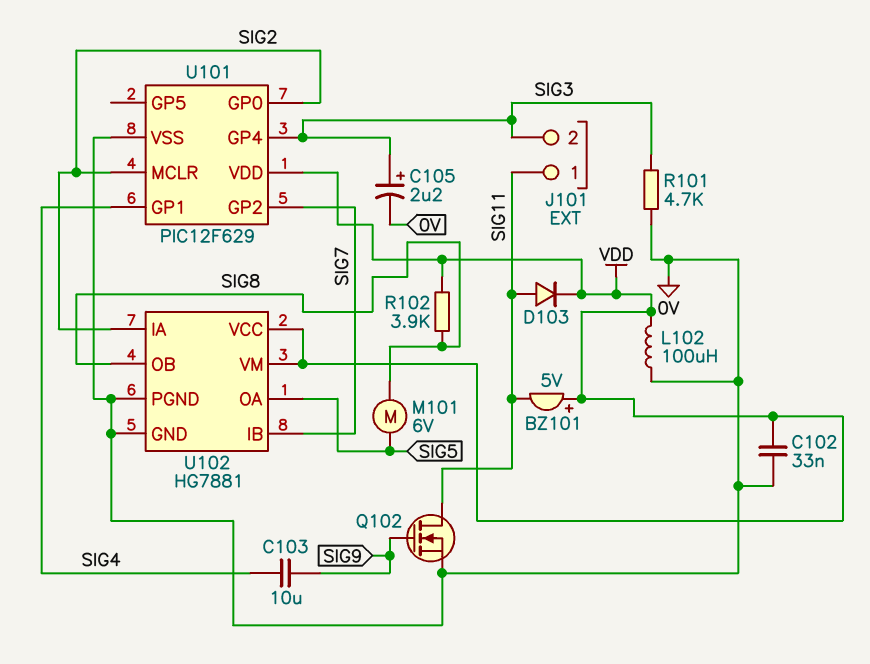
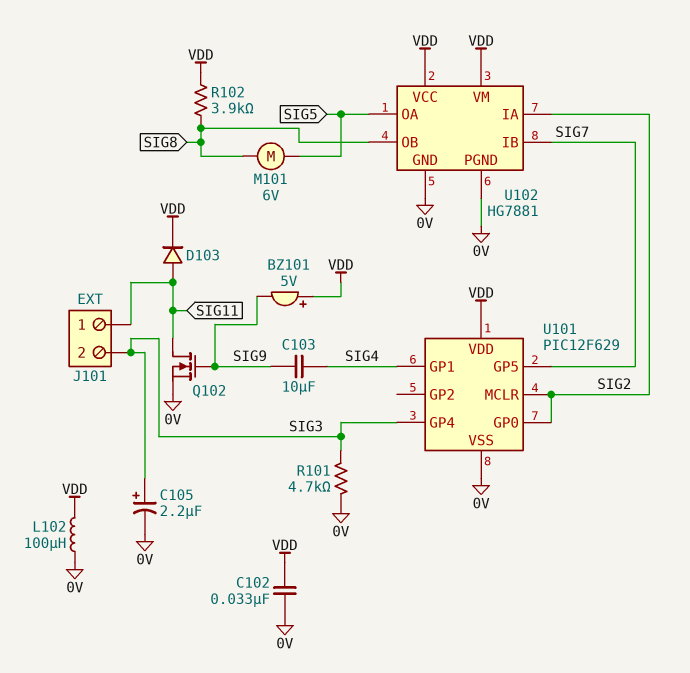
BZ101: buzzer 5V (plus VDD, minus SIG11) -> buzzer 5V (plus VDD, minus SIG9)
U101 pin GP2: SIG7 -> none
U101 pin GP5: none -> SIG7

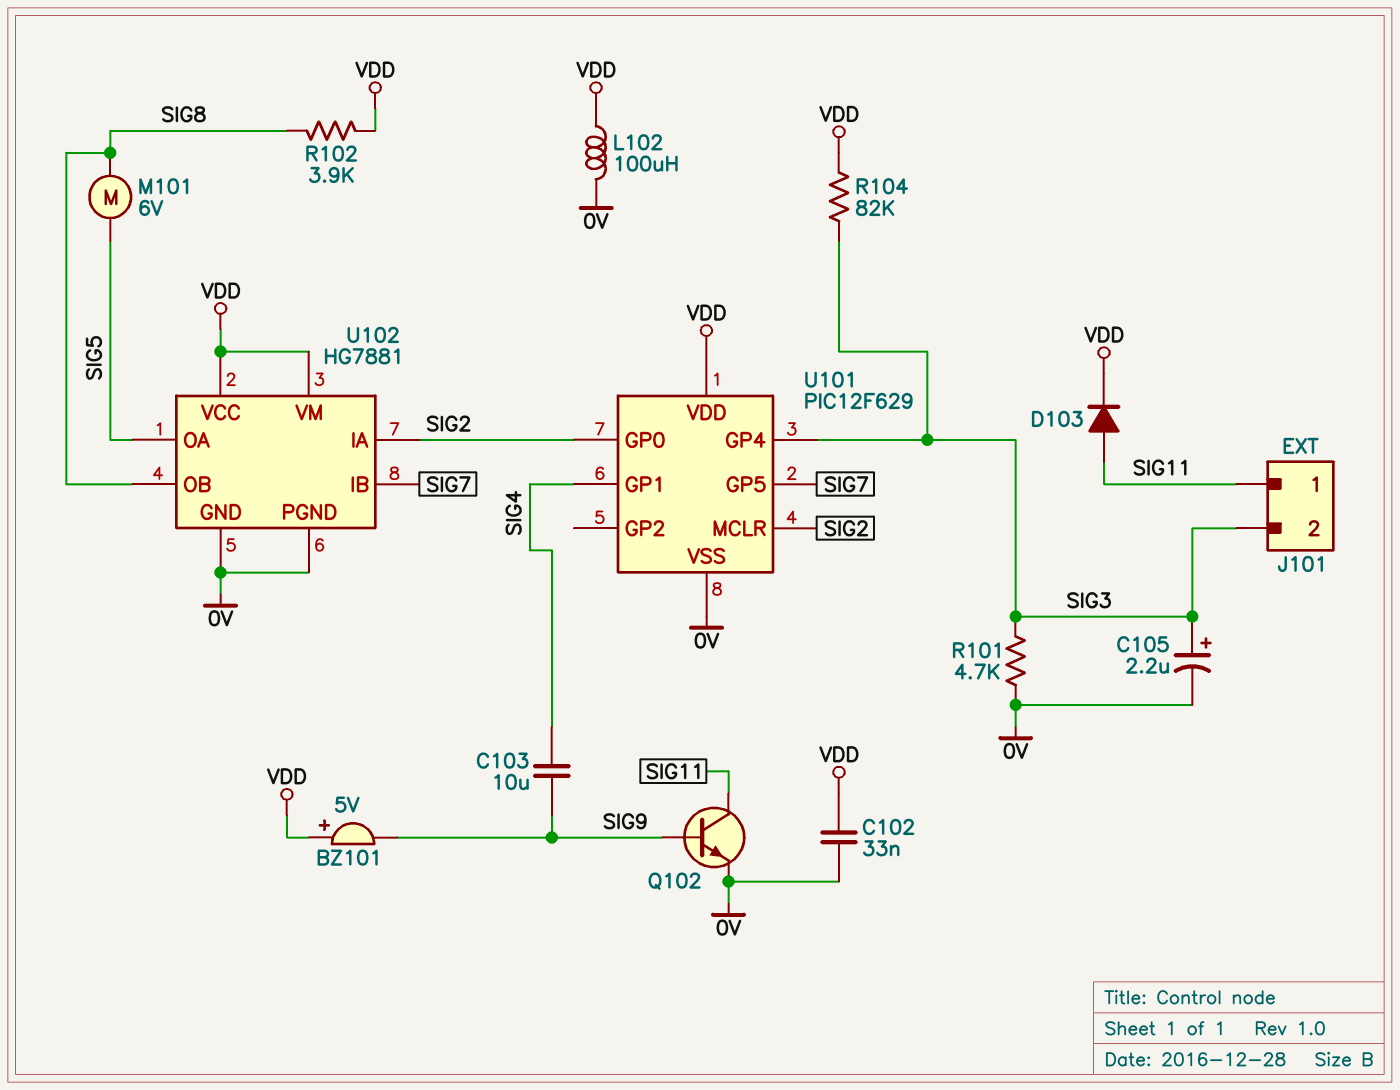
Q102: NMOS (G SIG9, D SIG11, S 0V) -> NPN (B SIG9, C SIG11, E 0V)
R104: none -> 82k (SIG3, VDD)

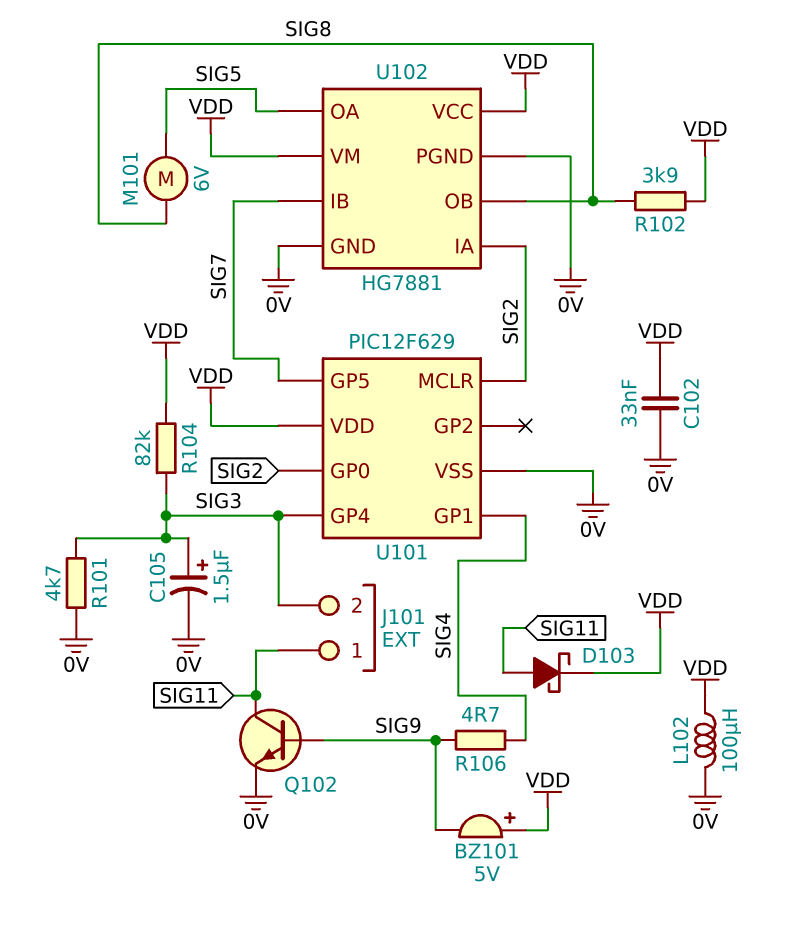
C103: 10uF (SIG4, SIG9) -> none
C105: 2.2uF (plus SIG3, minus 0V) -> 1.5uF (plus SIG3, minus 0V)
D103: diode (A SIG11, K VDD) -> schottky (A SIG11, K VDD)
R106: none -> 4.7 (SIG4, SIG9)

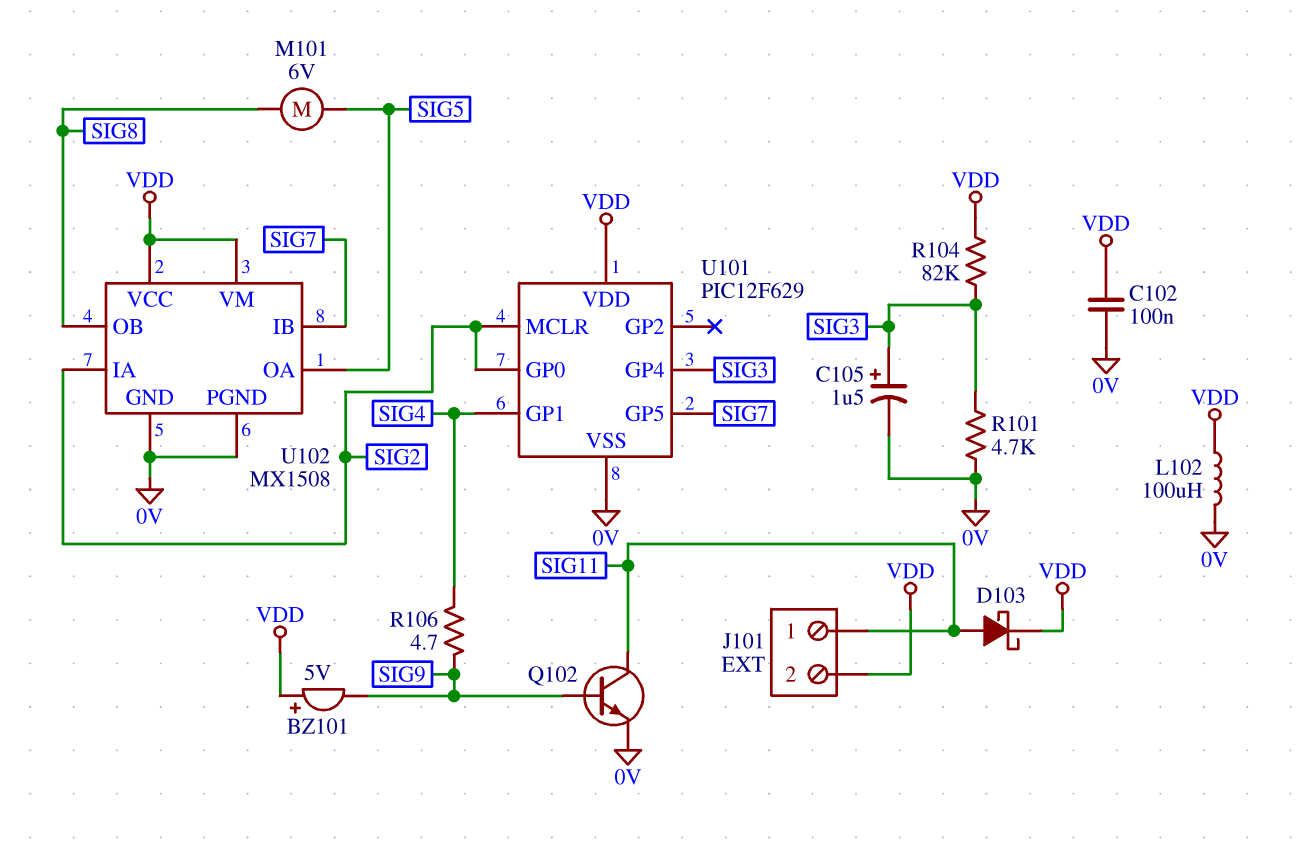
C102: 33nF (0V, VDD) -> 100nF (0V, VDD)
J101 pin 2: SIG3 -> VDD
R102: 3.9k (SIG8, VDD) -> none
U102: HG7881 -> MX1508

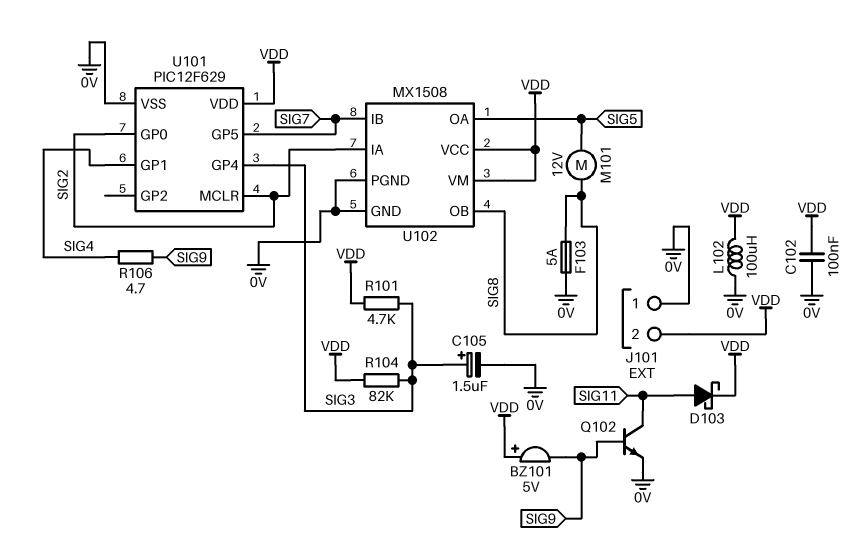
F103: none -> 5A (0V, SIG8)
J101 pin 1: SIG11 -> 0V
M101: motor 6V (SIG5, SIG8) -> motor 12V (SIG5, SIG8)
R101: 4.7k (0V, SIG3) -> 4.7k (SIG3, VDD)

